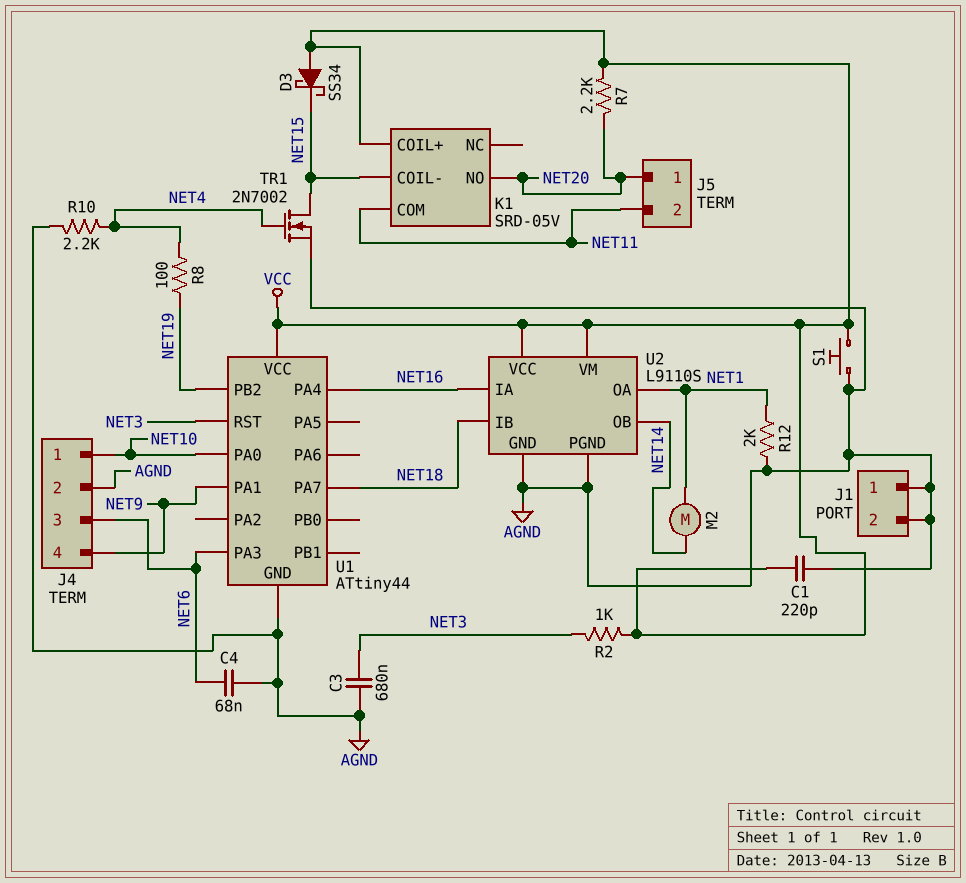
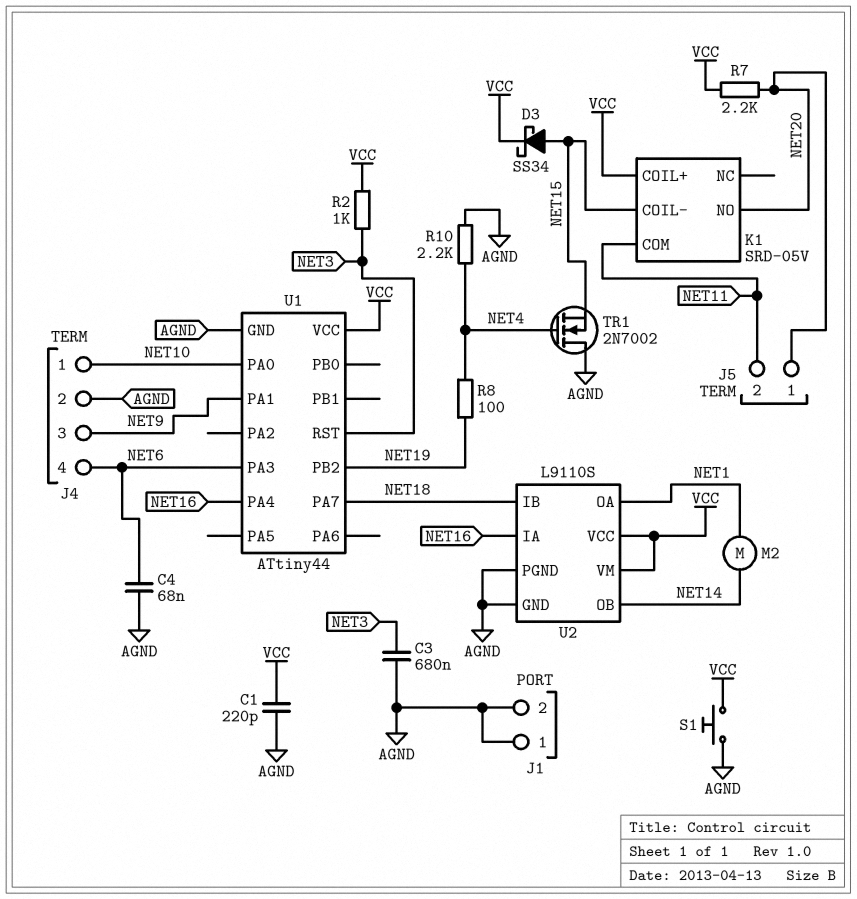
D3: schottky SS34 (A VCC, K NET15) -> schottky SS34 (A NET15, K VCC)
J4 pin 3: NET6 -> NET9
J4 pin 4: NET9 -> NET6
R12: 2k (AGND, NET1) -> none
TR1: NMOS 2N7002 (G NET4, D NET15, S AGND) -> NMOS 2N7002 (G NET4, D AGND, S NET15)

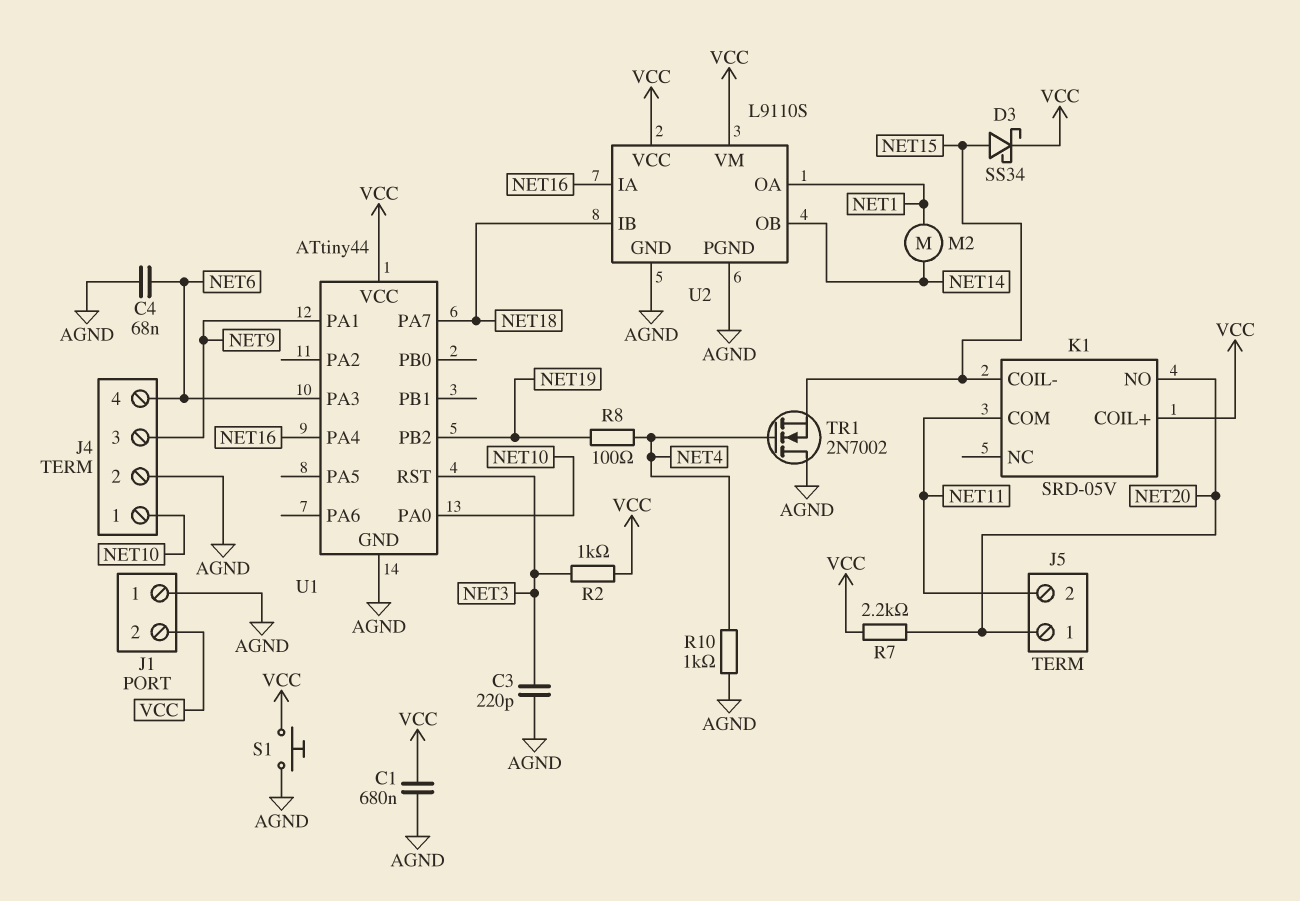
C1: 220pF (AGND, VCC) -> 680nF (AGND, VCC)
C3: 680nF (AGND, NET3) -> 220pF (AGND, NET3)
J1 pin 2: AGND -> VCC
R10: 2.2k (AGND, NET4) -> 1k (AGND, NET4)

